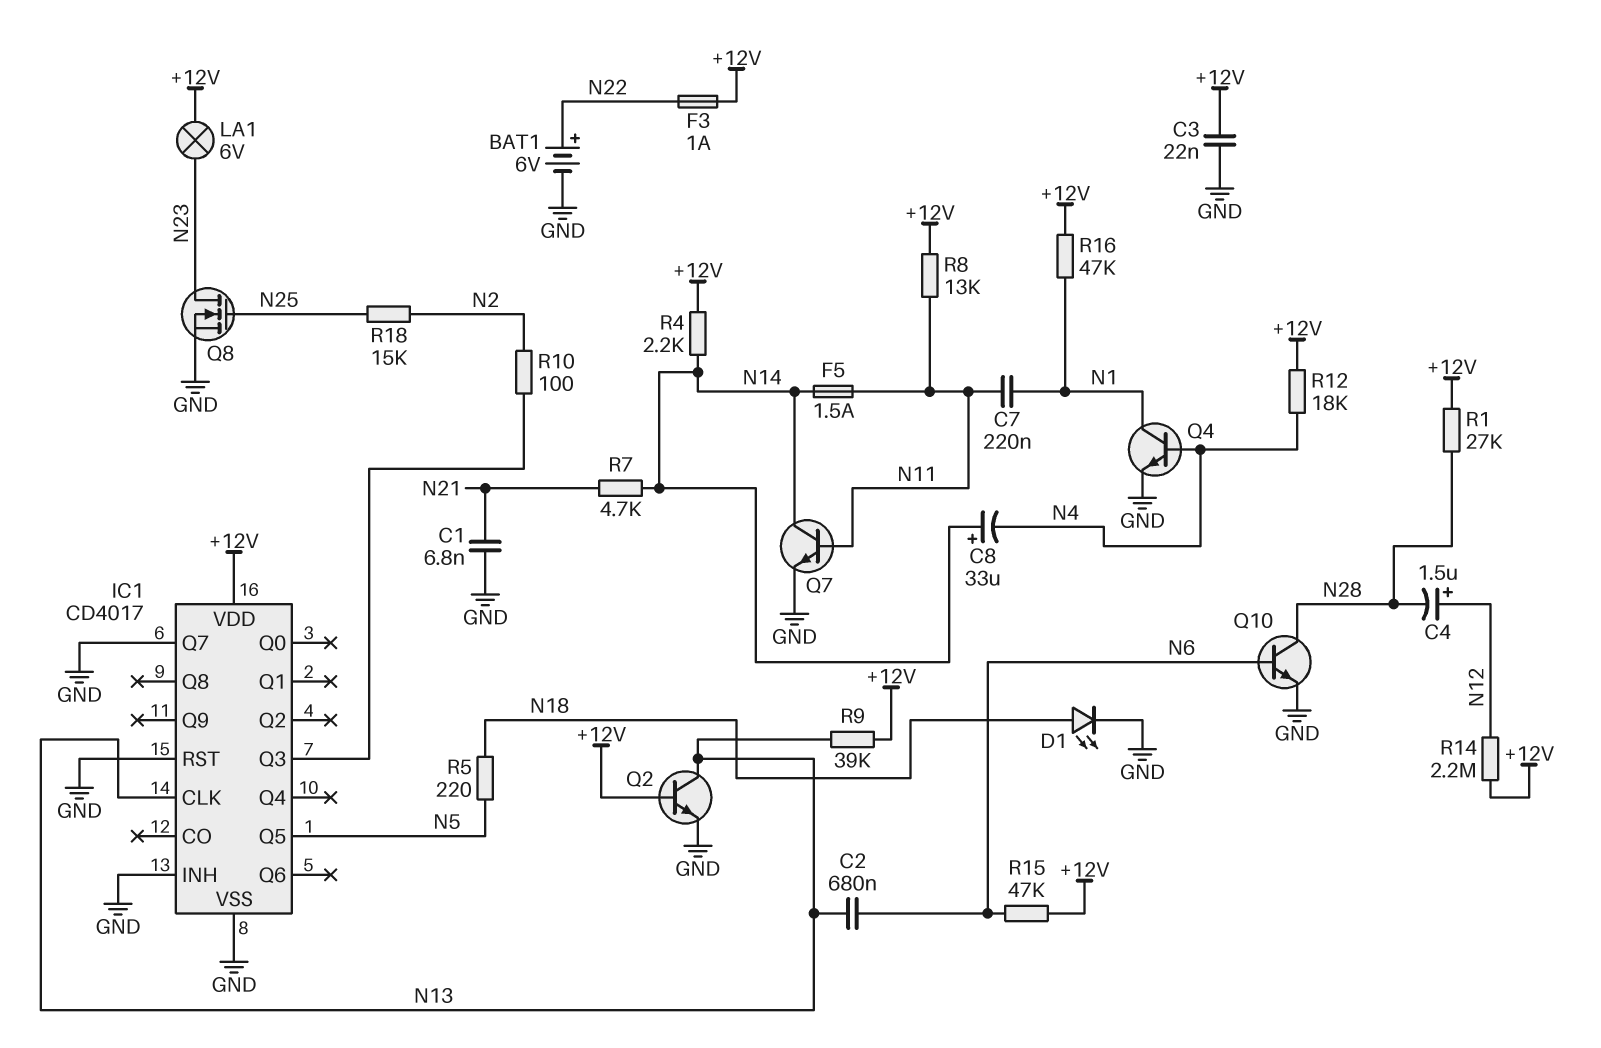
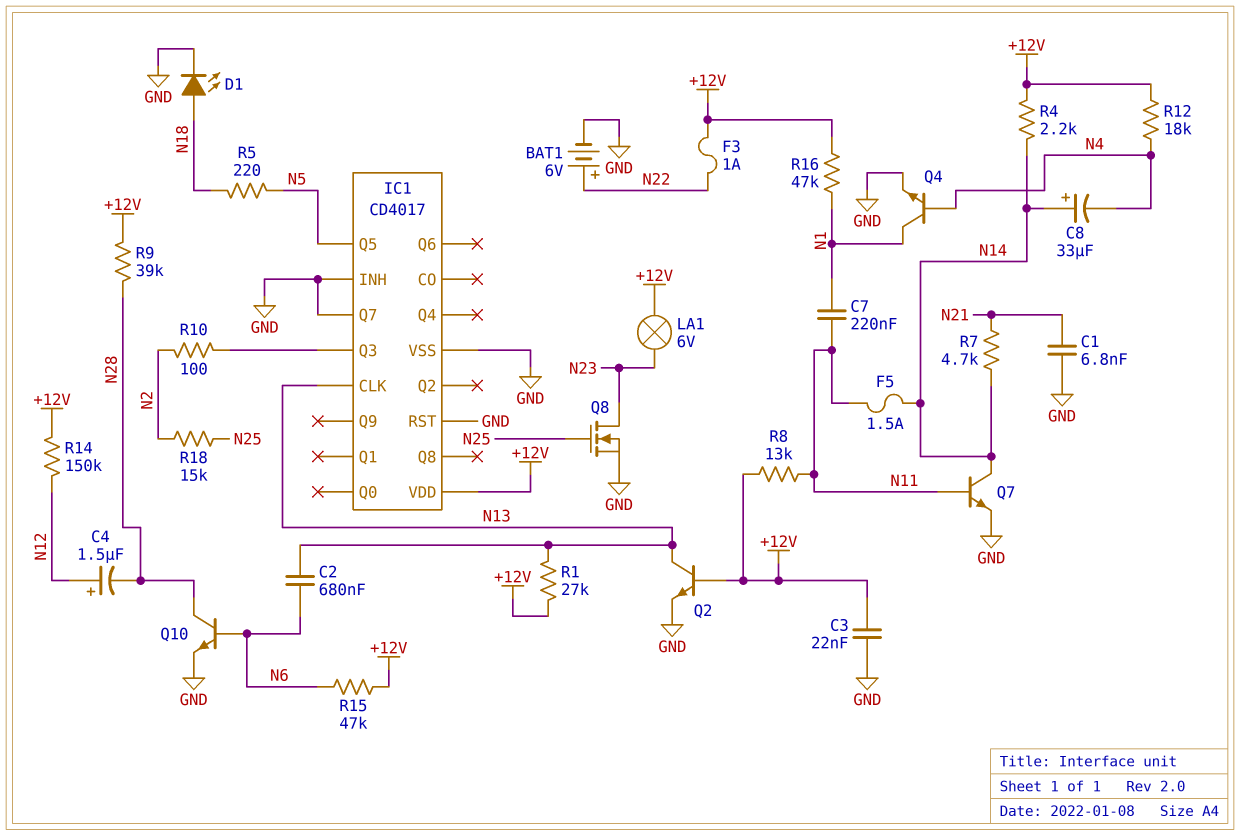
R1: 27k (+12V, N28) -> 27k (+12V, N13)
R9: 39k (+12V, N13) -> 39k (+12V, N28)
R14: 2.2M (+12V, N12) -> 150k (+12V, N12)

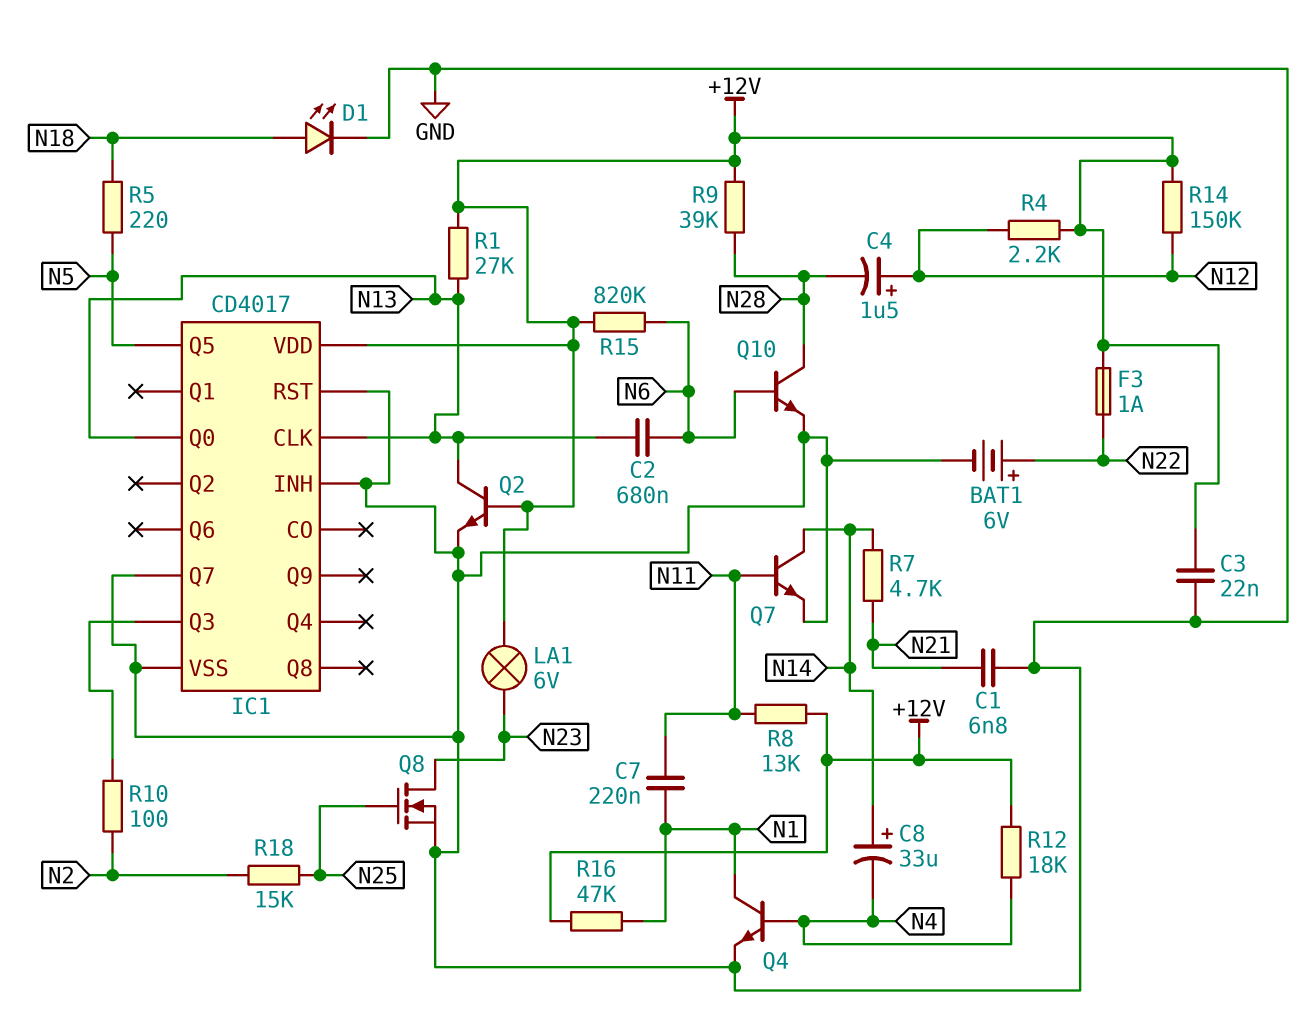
F5: 1.5A (N11, N14) -> none
IC1 pin Q0: none -> N13
R4: 2.2k (+12V, N14) -> 2.2k (+12V, N12)
R15: 47k (+12V, N6) -> 820k (+12V, N6)

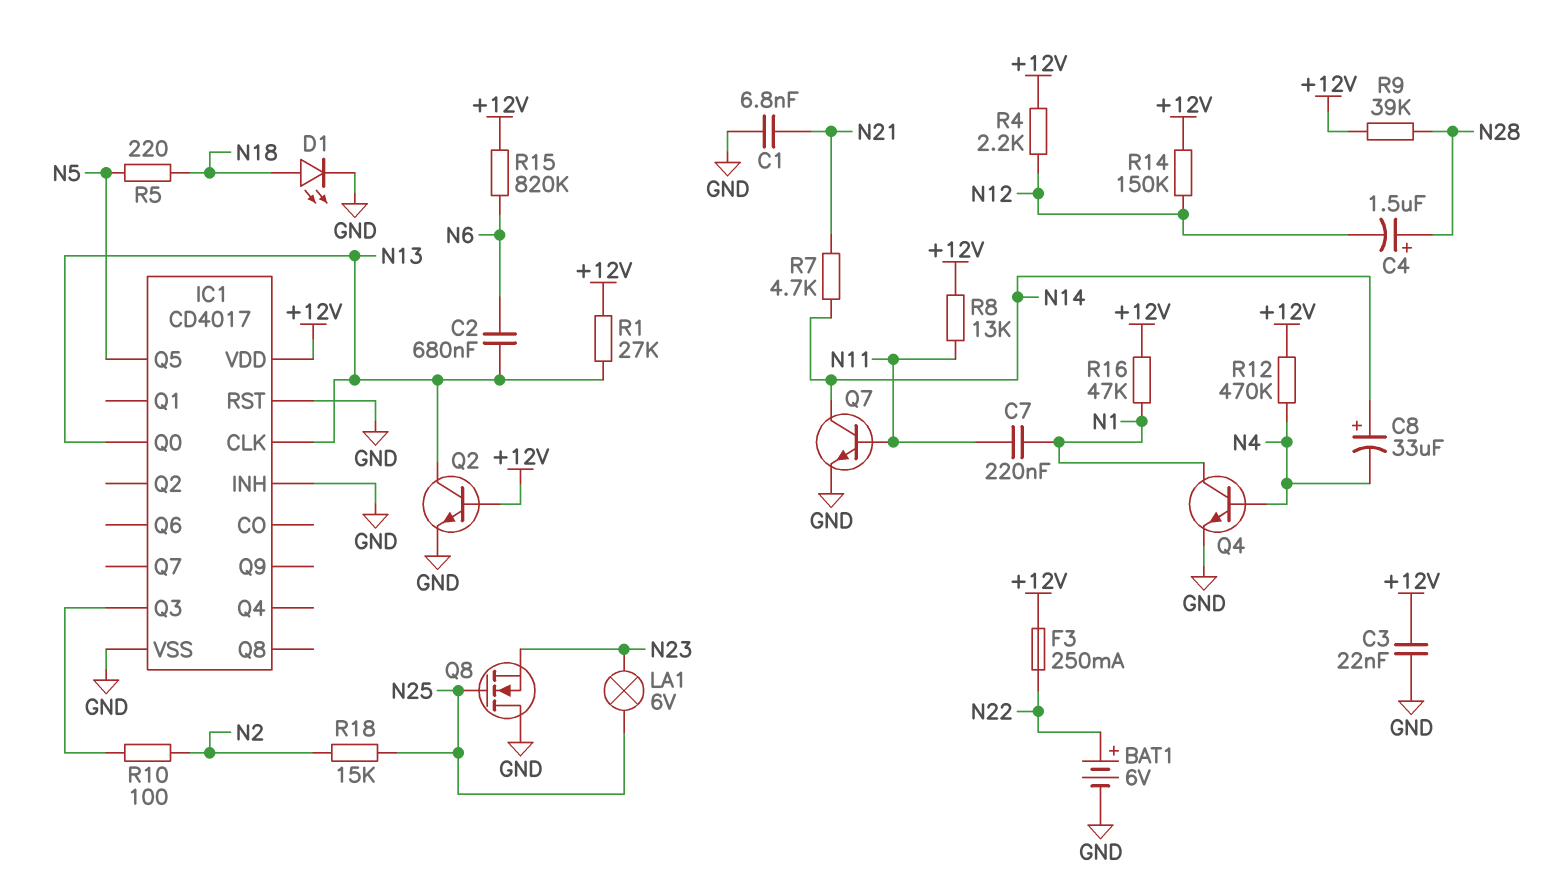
C4: 1.5uF (plus N12, minus N28) -> 1.5uF (plus N28, minus N12)
F3: 1A (+12V, N22) -> 250mA (+12V, N22)
IC1 pin Q7: GND -> none
LA1: lamp 6V (+12V, N23) -> lamp 6V (N23, N25)
Q8: NMOS (G N25, D N23, S GND) -> NMOS (G N25, D GND, S N23)
Q10: NPN (B N6, C N28, E GND) -> none
R12: 18k (+12V, N4) -> 470k (+12V, N4)

